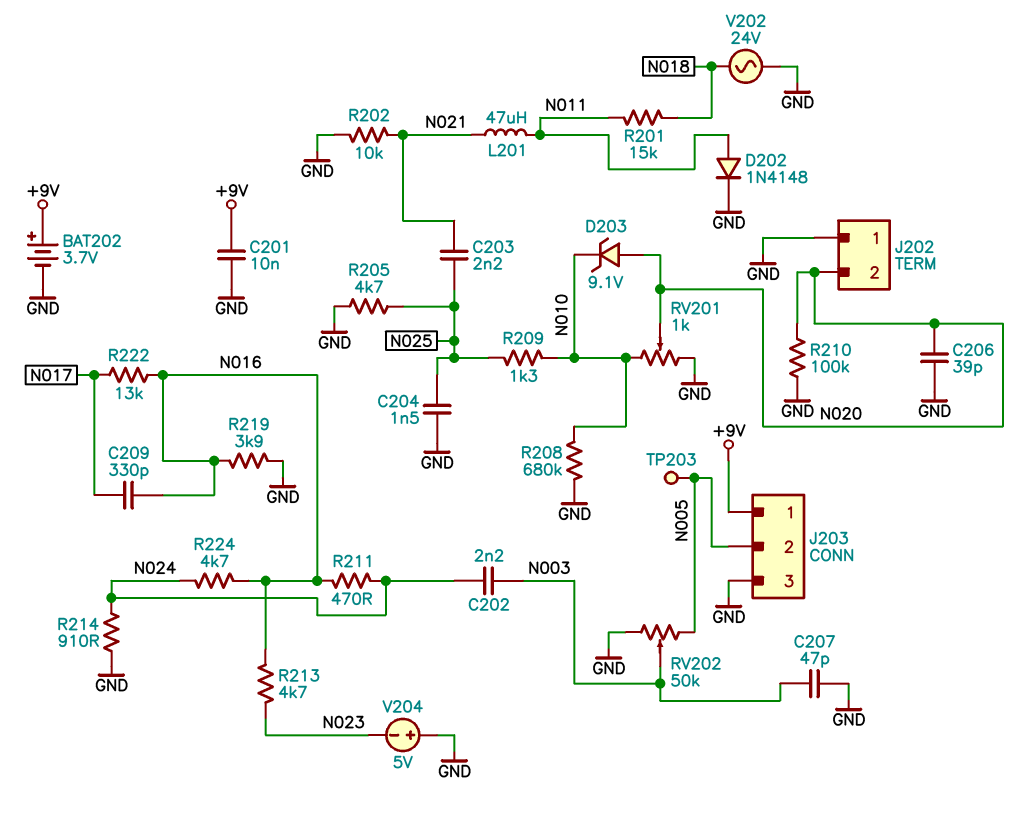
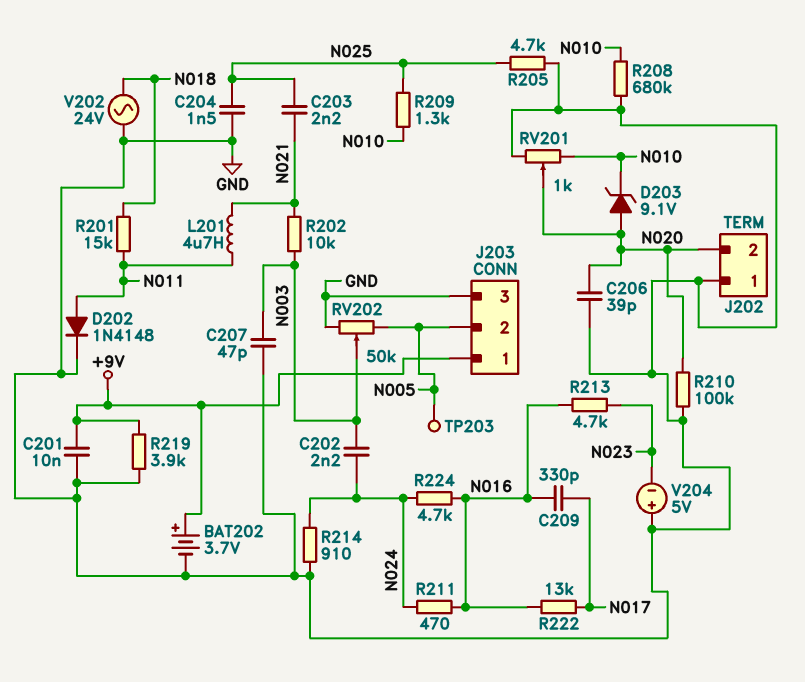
L201: 47uH (N011, N021) -> 4.7uH (N011, N021)
R202: 10k (GND, N021) -> 10k (N003, N021)
R219: 3.9k (GND, N016) -> 3.9k (+9V, GND)

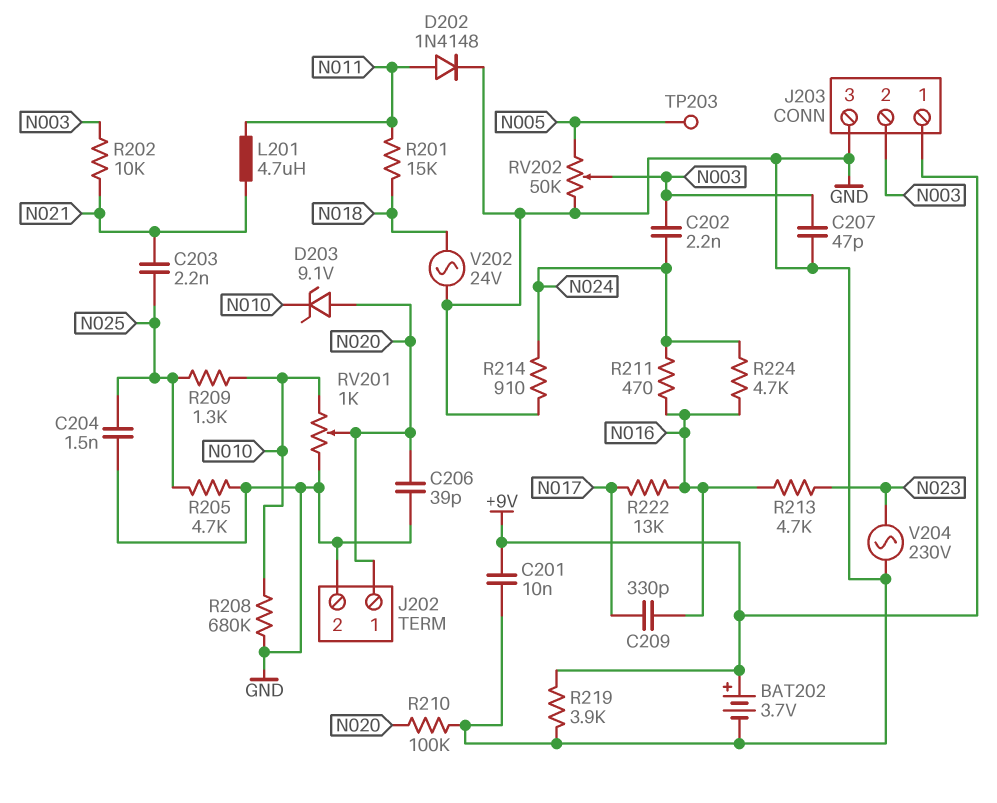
J202 pin 1: GND -> N020
J202 pin 2: N020 -> GND
J203 pin 2: N005 -> N003
V204: 5V (plus GND, minus N023) -> AC 230V (GND, N023)

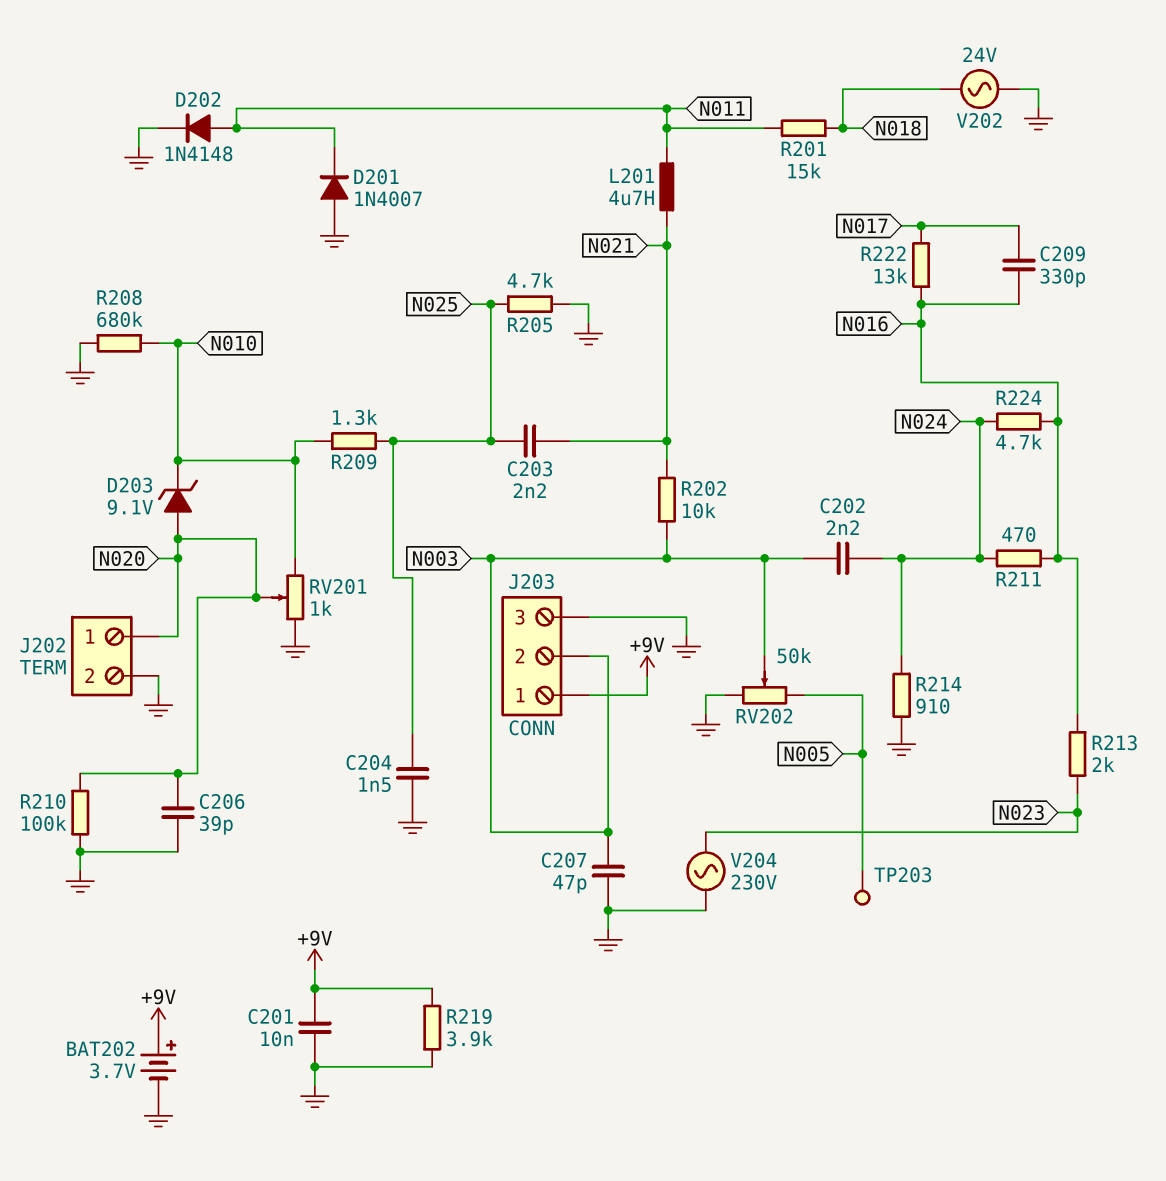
D201: none -> diode 1N4007 (A GND, K N011)
R213: 4.7k (N016, N023) -> 2k (N016, N023)

